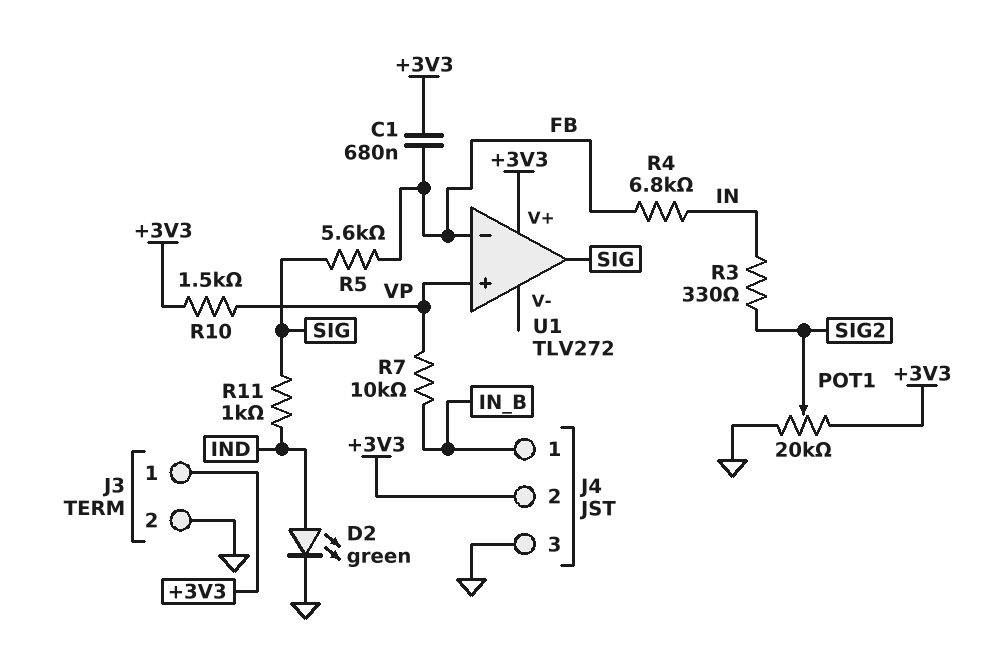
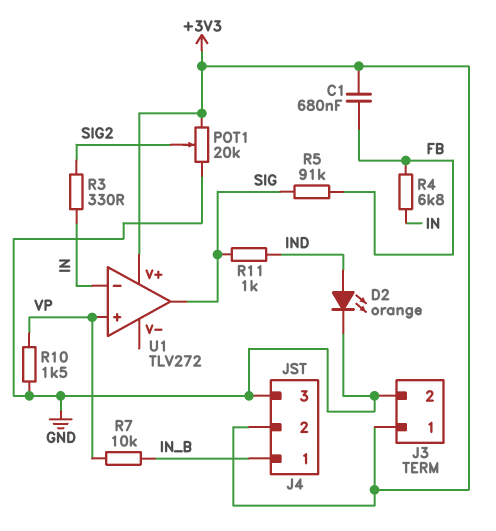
D2: LED green (A IND, K GND) -> LED orange (A IND, K GND)
R5: 5.6k (FB, SIG) -> 91k (FB, SIG)
R10: 1.5k (+3V3, VP) -> 1.5k (GND, VP)
U1 pin in-: FB -> IN

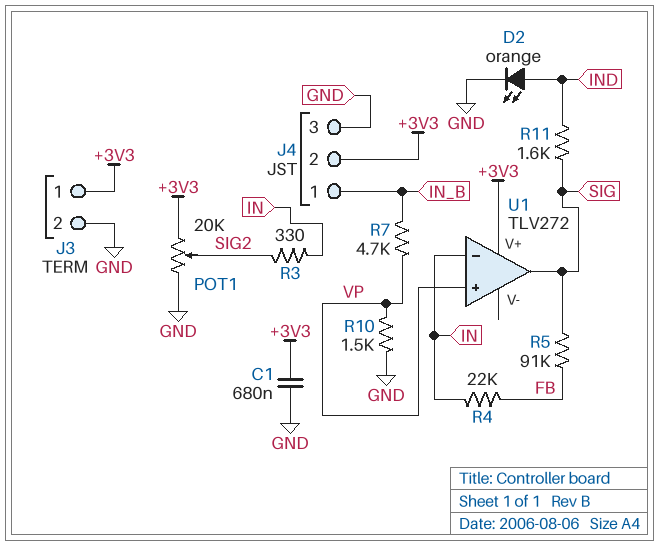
C1: 680nF (+3V3, FB) -> 680nF (+3V3, GND)
R4: 6.8k (FB, IN) -> 22k (FB, IN)
R7: 10k (IN_B, VP) -> 4.7k (IN_B, VP)
R11: 1k (IND, SIG) -> 1.6k (IND, SIG)

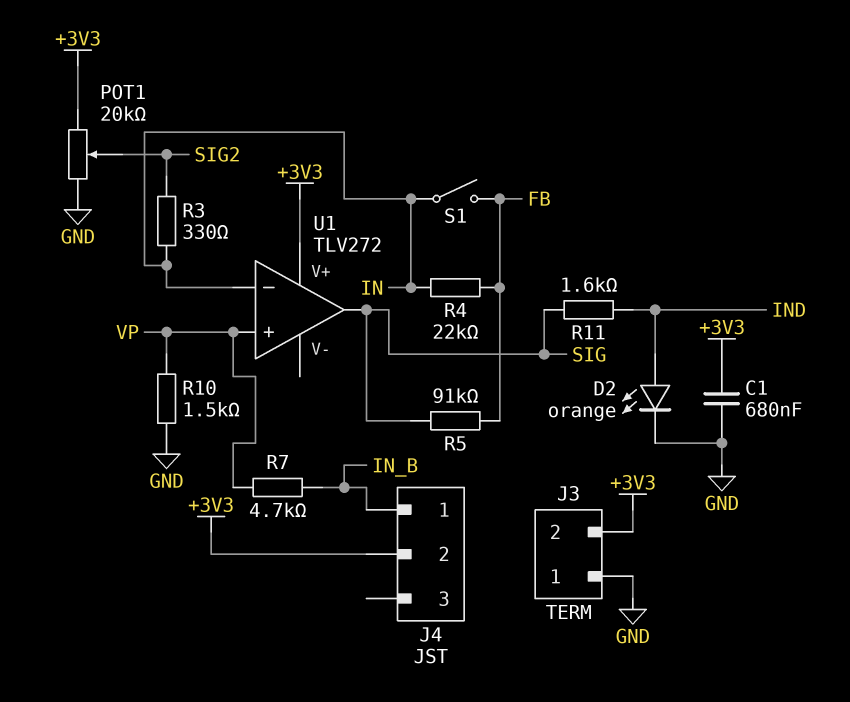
J3 pin 1: +3V3 -> GND
J3 pin 2: GND -> +3V3
J4 pin 3: GND -> none
S1: none -> switch (FB, IN)

